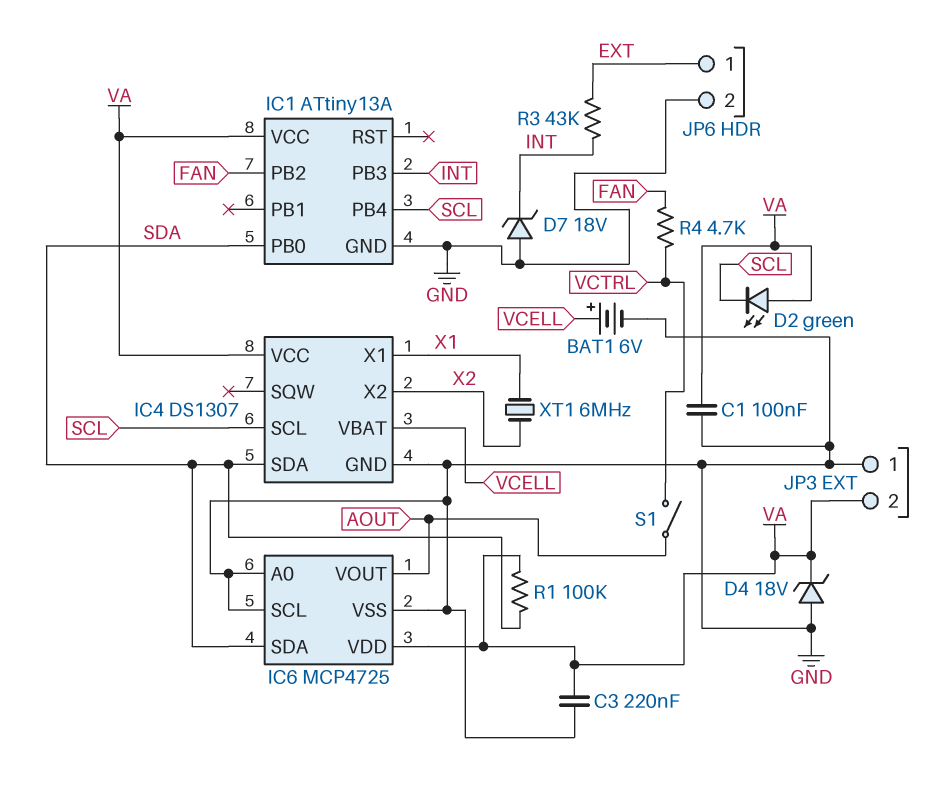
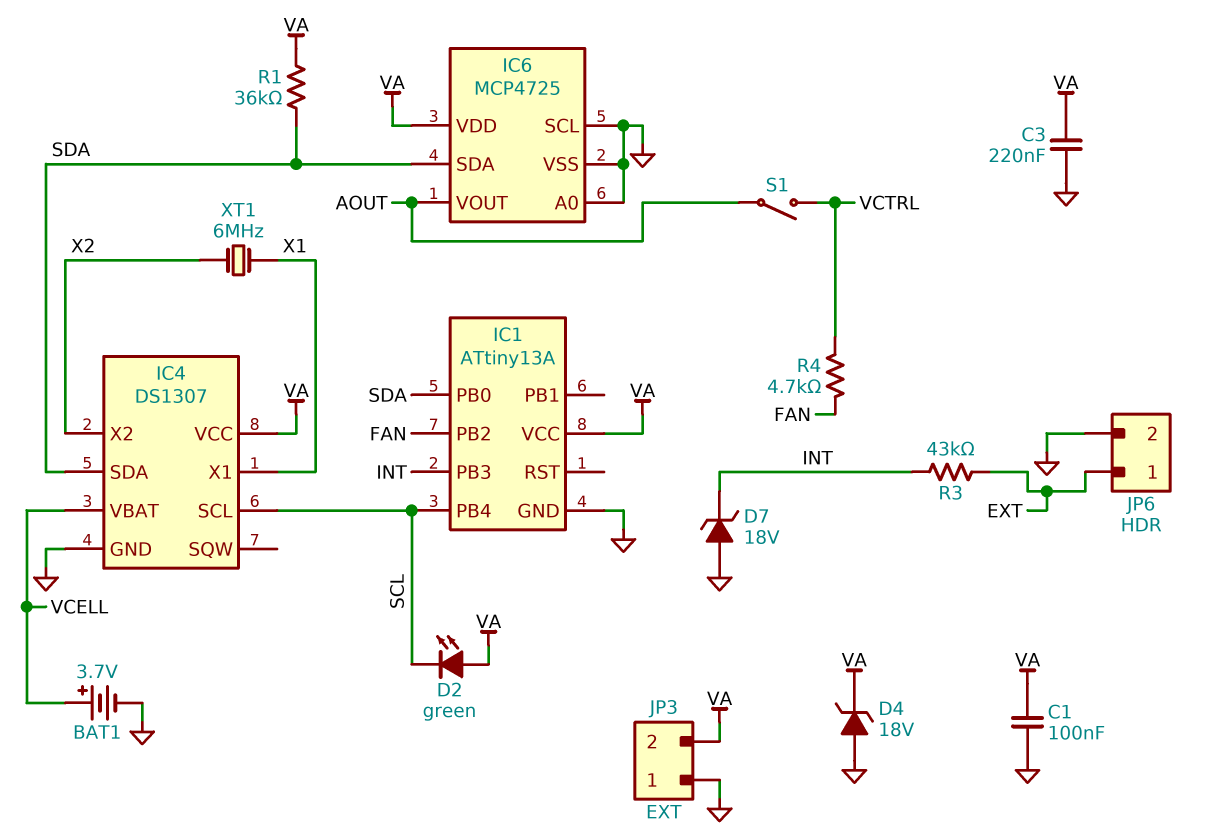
BAT1: 6V (plus VCELL, minus GND) -> 3.7V (plus VCELL, minus GND)
R1: 100k (SDA, VA) -> 36k (SDA, VA)

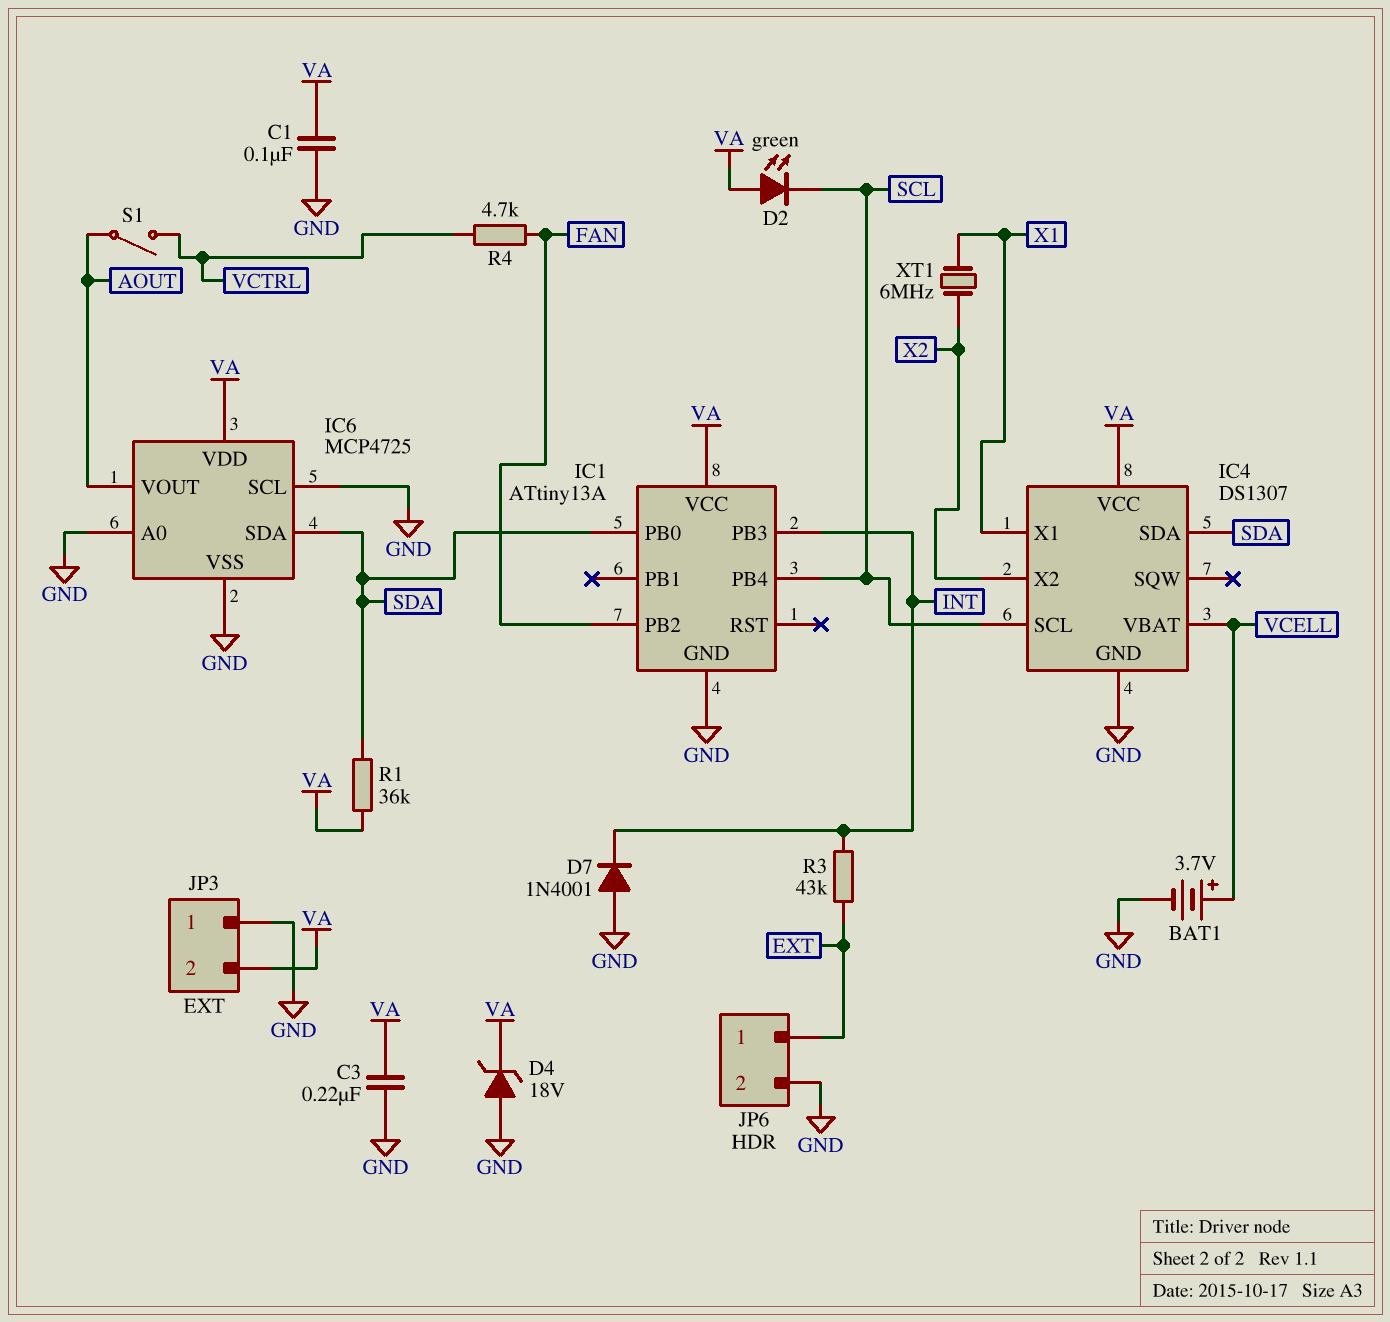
D7: zener 18V (A GND, K INT) -> diode 1N4001 (A GND, K INT)

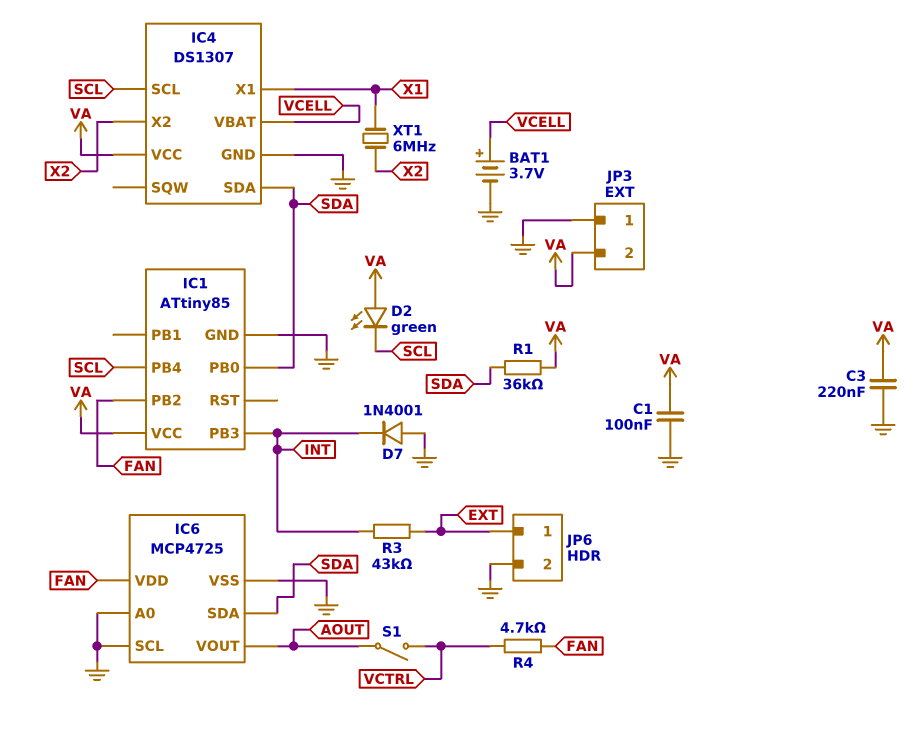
D4: zener 18V (A GND, K VA) -> none
IC1: ATtiny13A -> ATtiny85
IC6 pin VDD: VA -> FAN

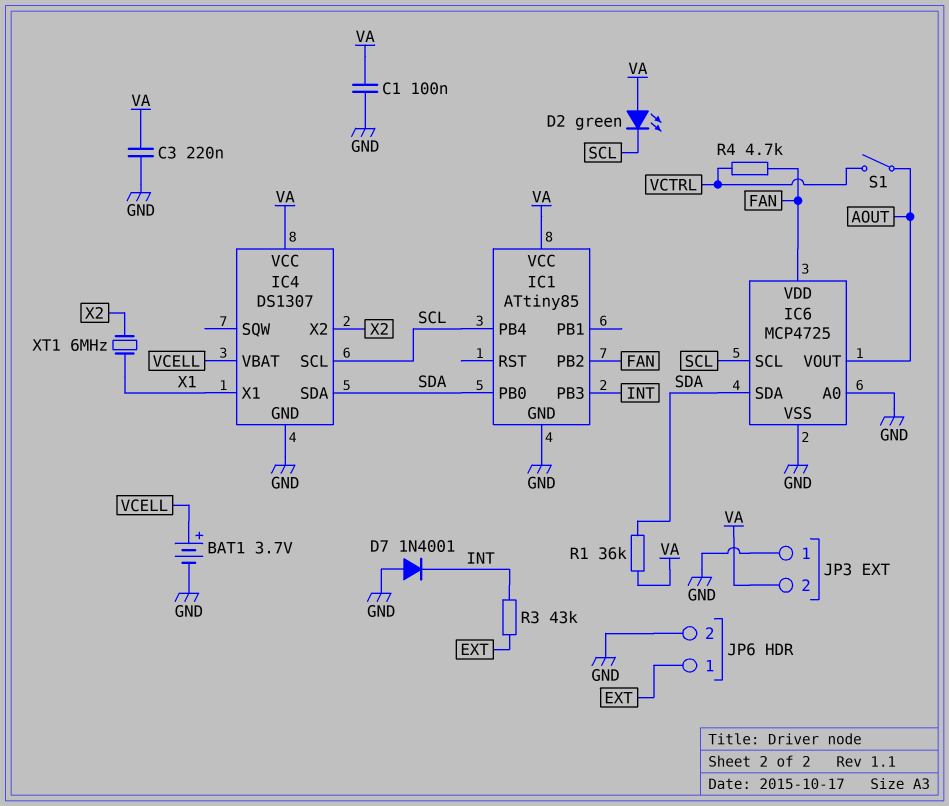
IC6 pin SCL: GND -> SCL

